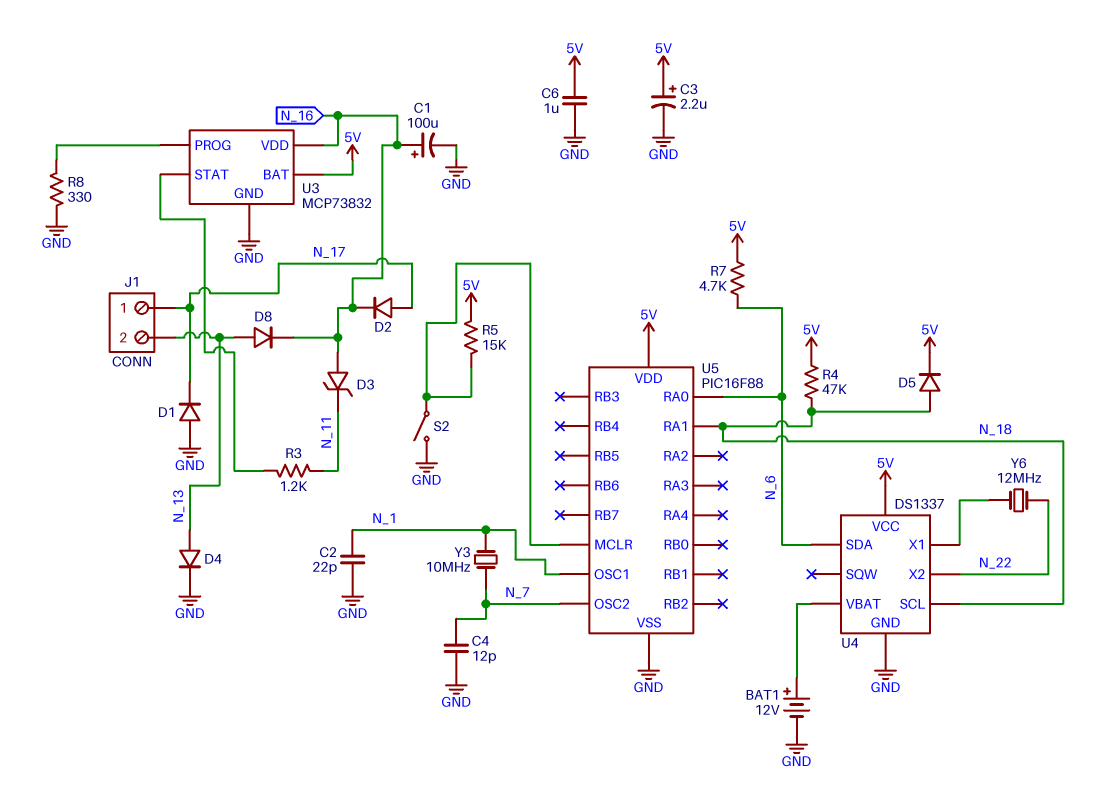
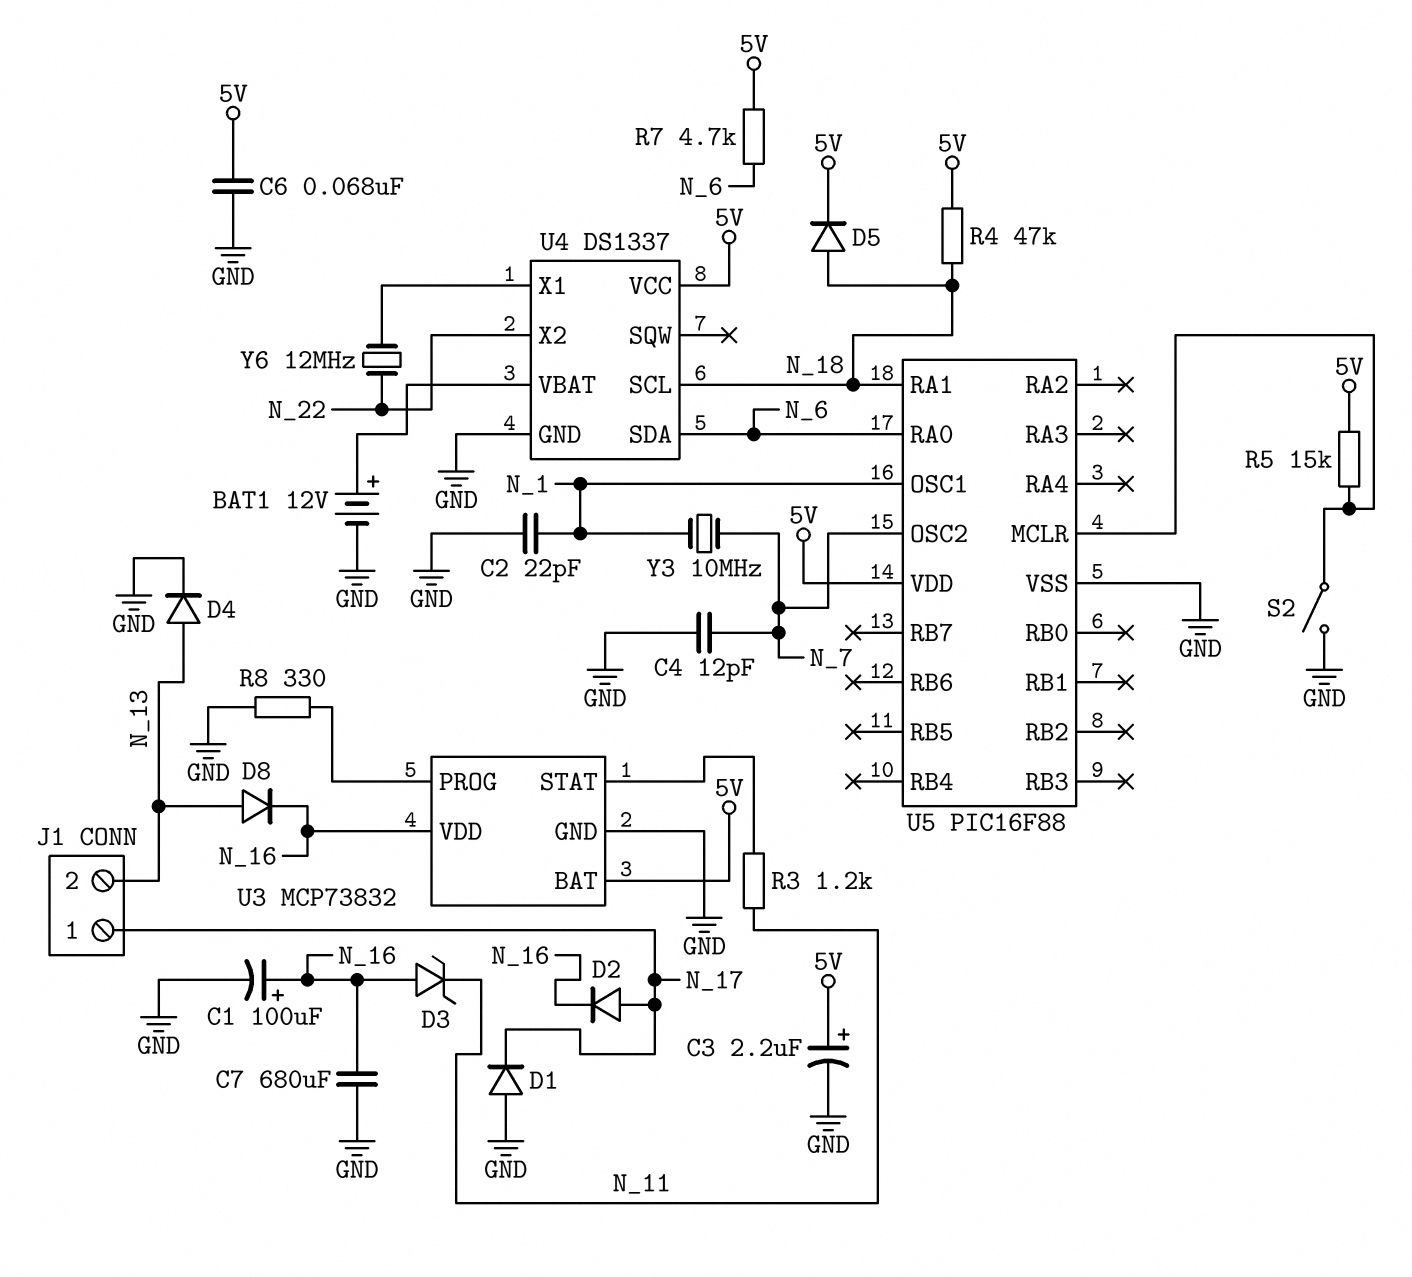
C6: 1uF (5V, GND) -> 68nF (5V, GND)
C7: none -> 680uF (GND, N_16)

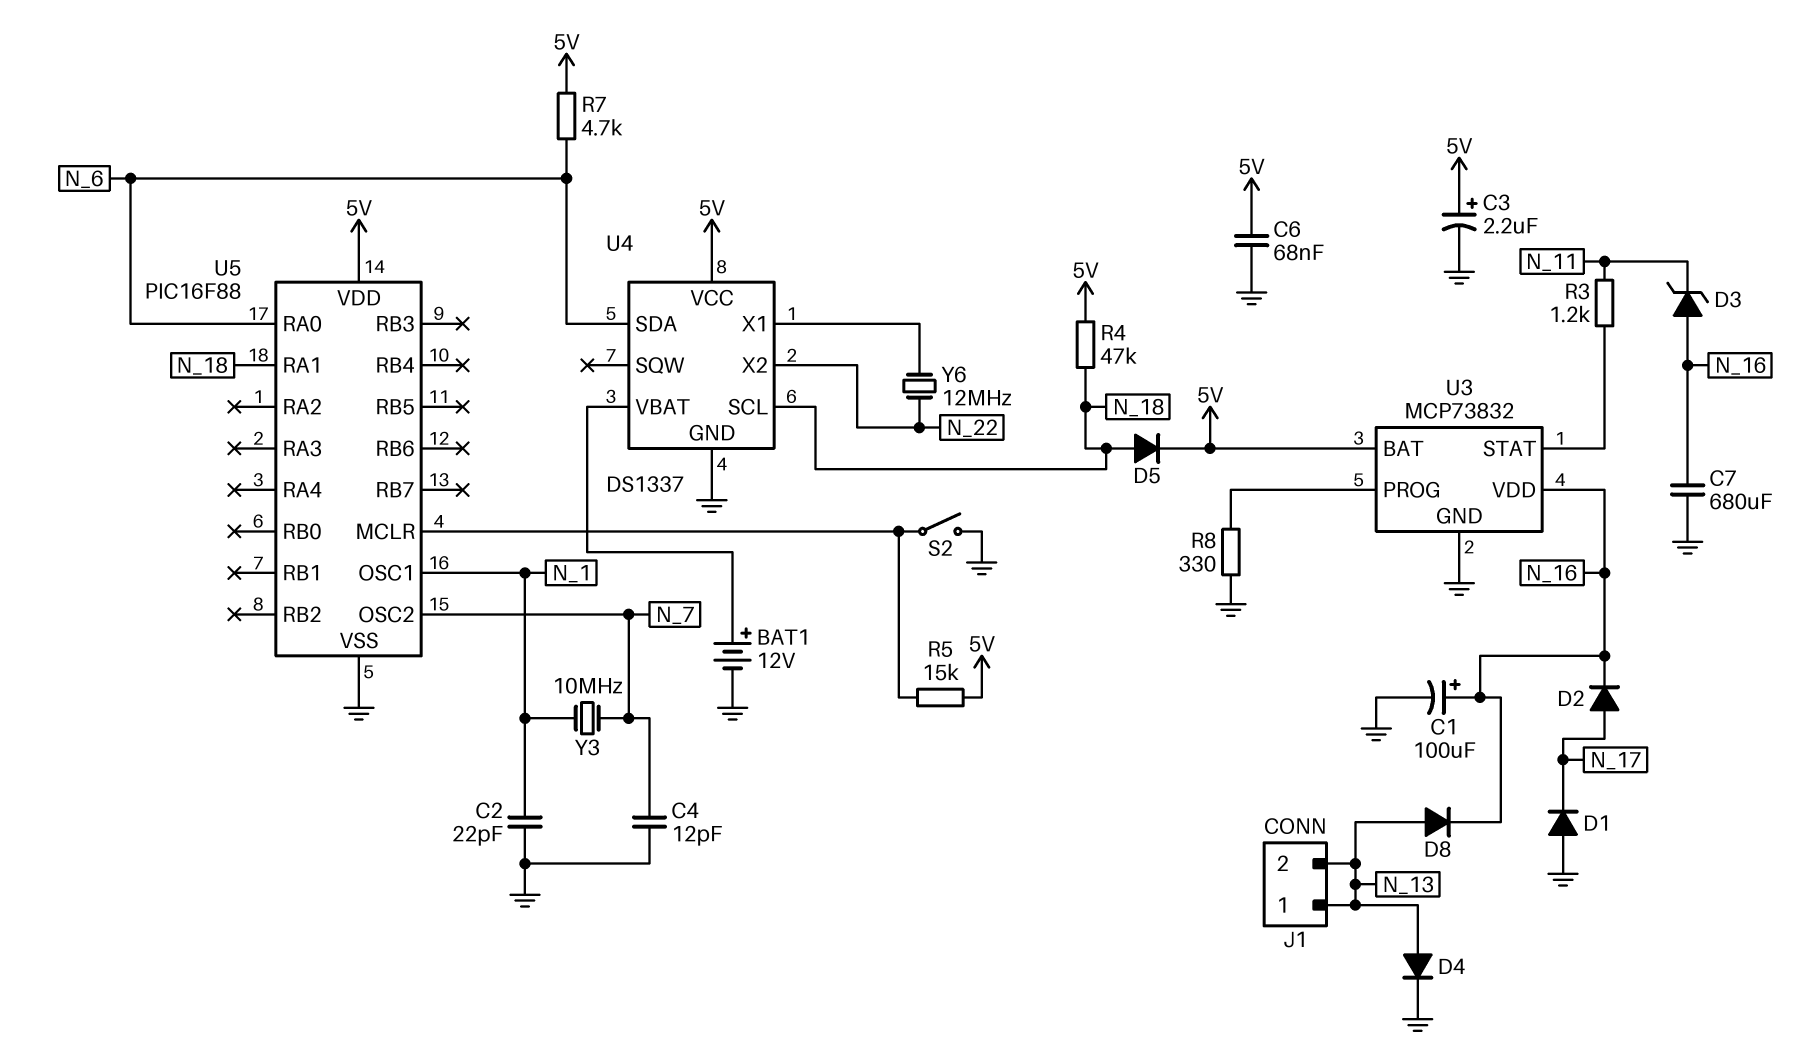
J1 pin 1: N_17 -> N_13

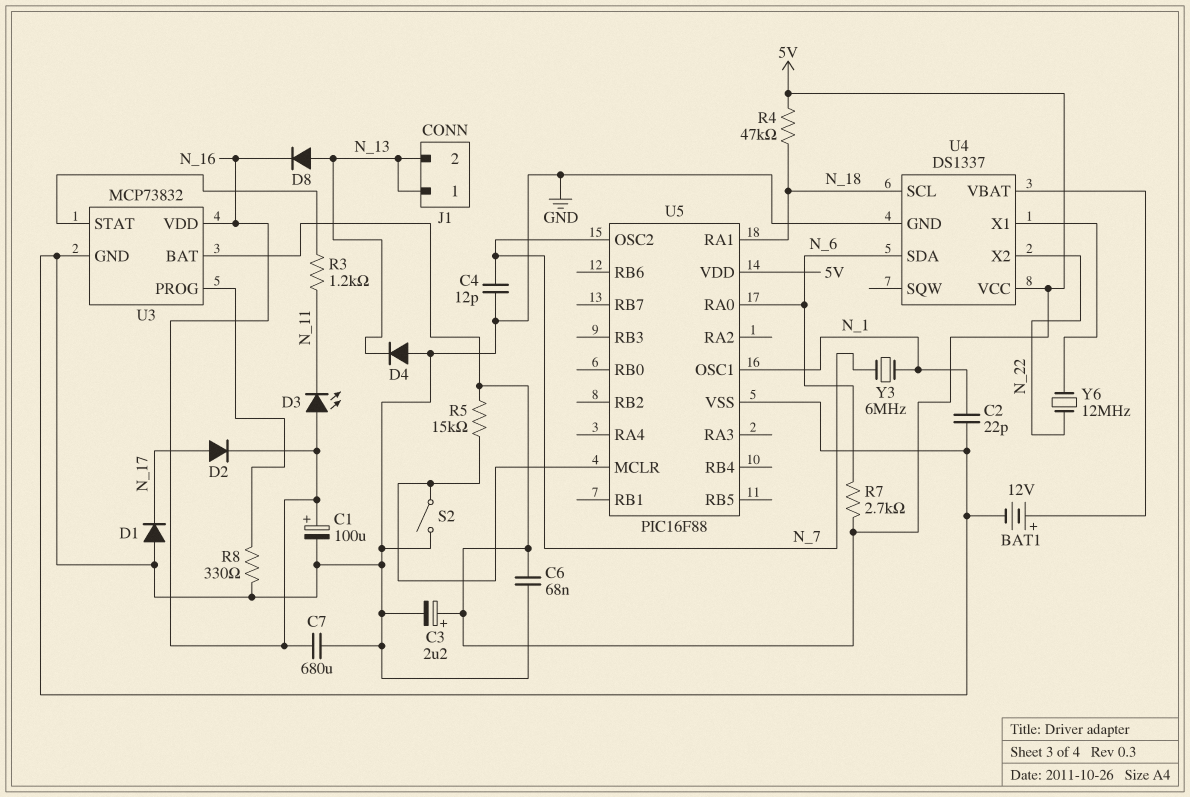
D3: zener (A N_16, K N_11) -> LED (A N_16, K N_11)
D4: diode (A N_13, K GND) -> diode (A GND, K N_13)
D5: diode (A N_18, K 5V) -> none
R7: 4.7k (5V, N_6) -> 2.7k (5V, N_6)
Y3: 10MHz (N_1, N_7) -> 6MHz (N_1, N_7)

